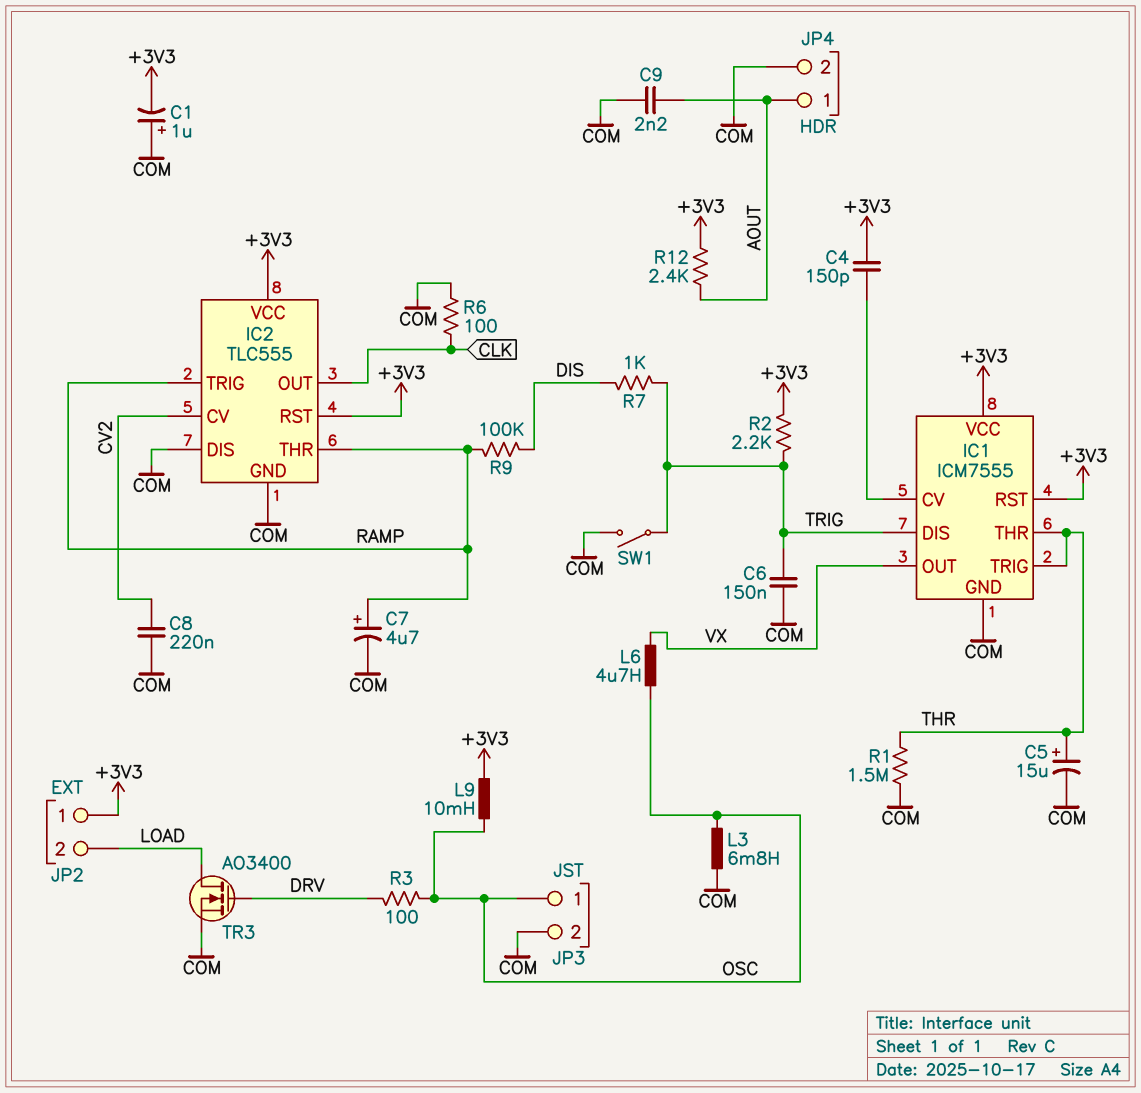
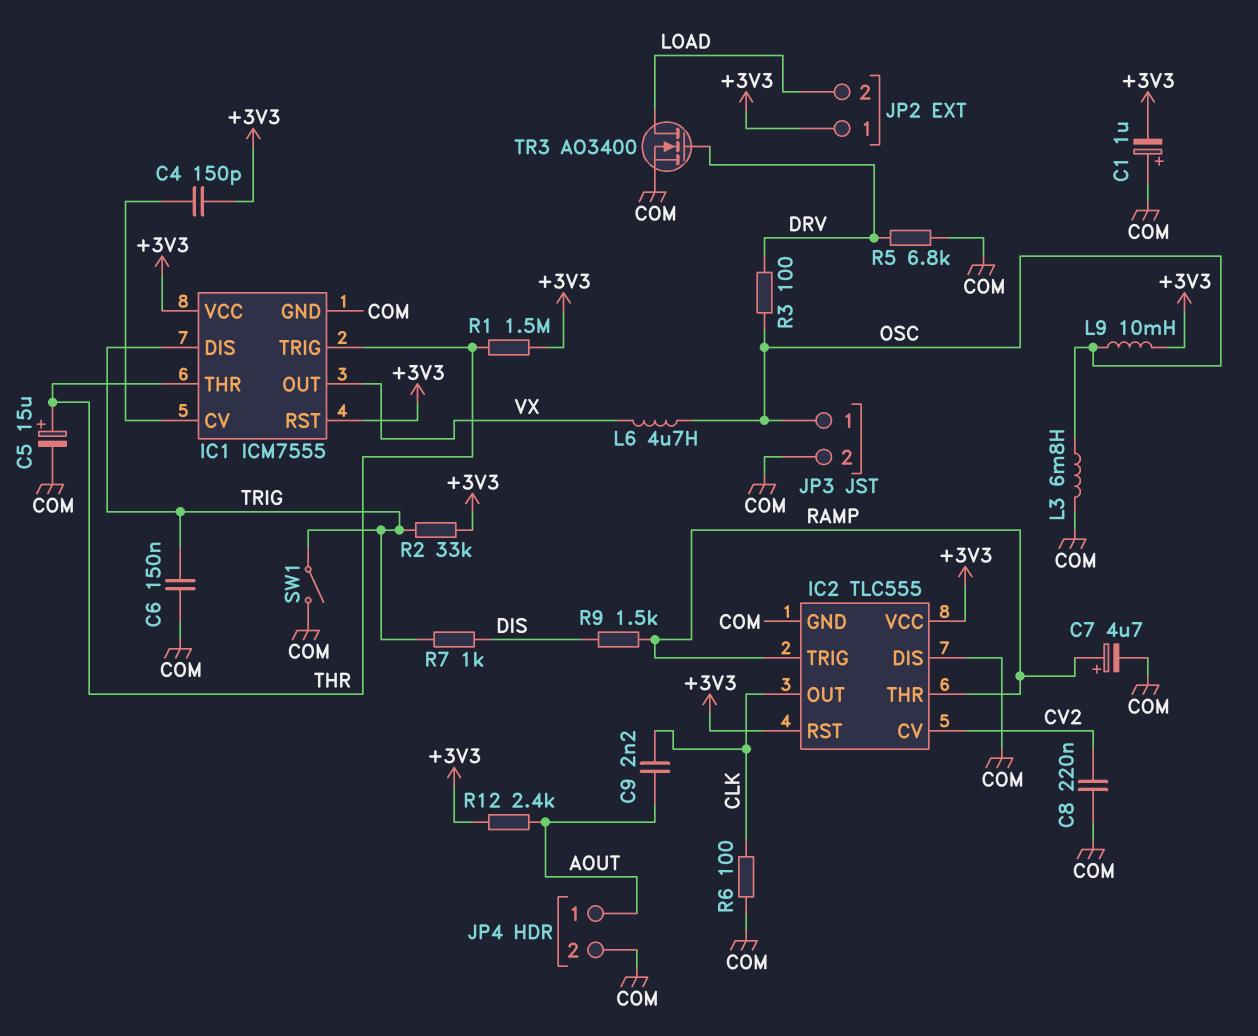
C9: 2.2nF (AOUT, COM) -> 2.2nF (AOUT, CLK)
R1: 1.5M (COM, THR) -> 1.5M (+3V3, THR)
R2: 2.2k (+3V3, TRIG) -> 33k (+3V3, TRIG)
R5: none -> 6.8k (COM, DRV)
R9: 100k (DIS, RAMP) -> 1.5k (DIS, RAMP)

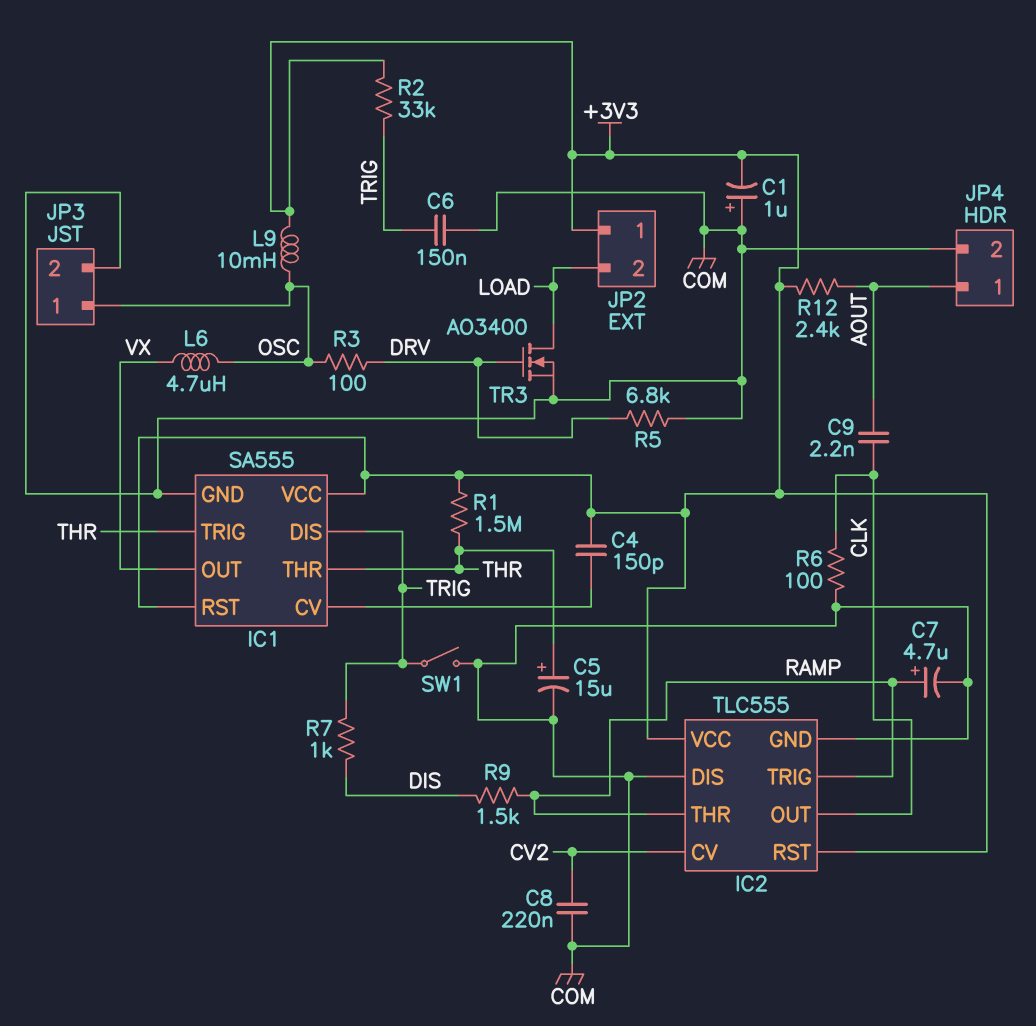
IC1: ICM7555 -> SA555
L3: 6.8mH (COM, OSC) -> none

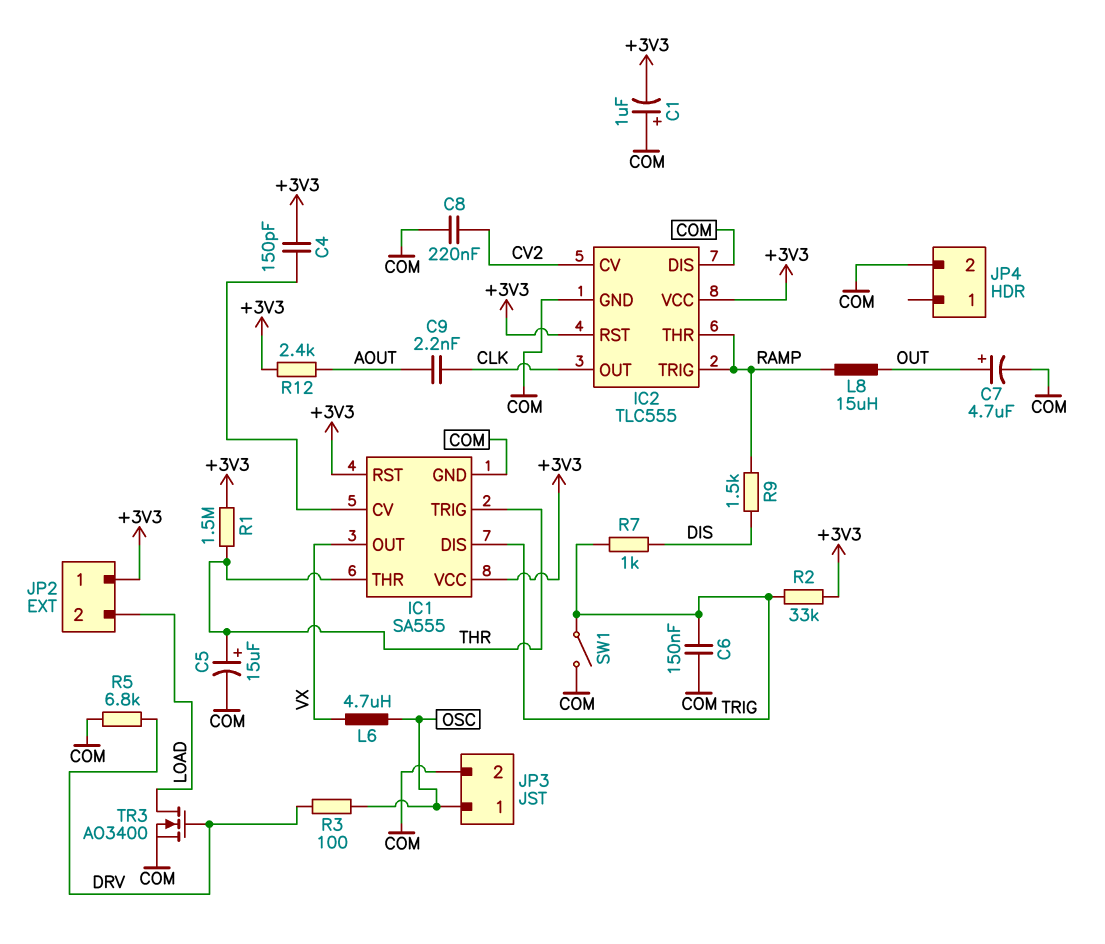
C7: 4.7uF (plus RAMP, minus COM) -> 4.7uF (plus OUT, minus COM)
JP4 pin 1: AOUT -> none
L8: none -> 15uH (OUT, RAMP)
L9: 10mH (+3V3, OSC) -> none
R6: 100 (CLK, COM) -> none

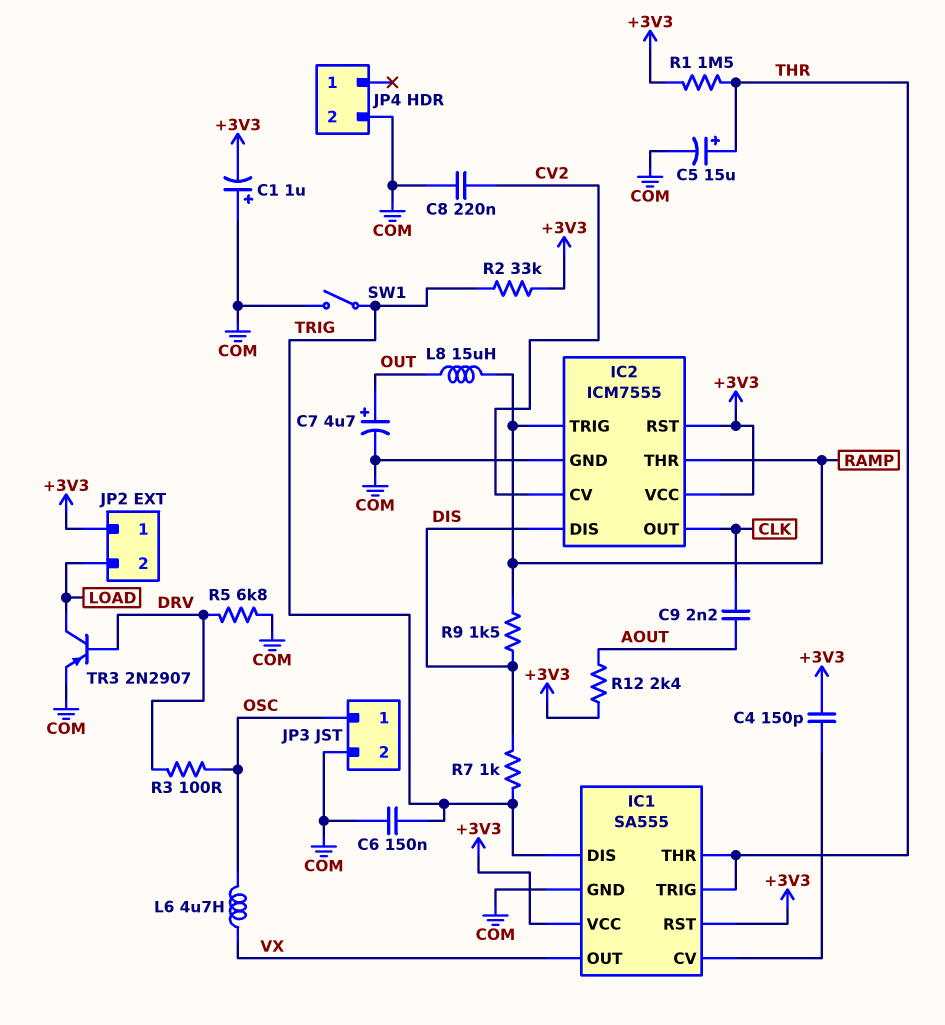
IC2: TLC555 -> ICM7555
IC2 pin DIS: COM -> DIS
TR3: NMOS AO3400 (G DRV, D LOAD, S COM) -> PNP 2N2907 (B DRV, C LOAD, E COM)

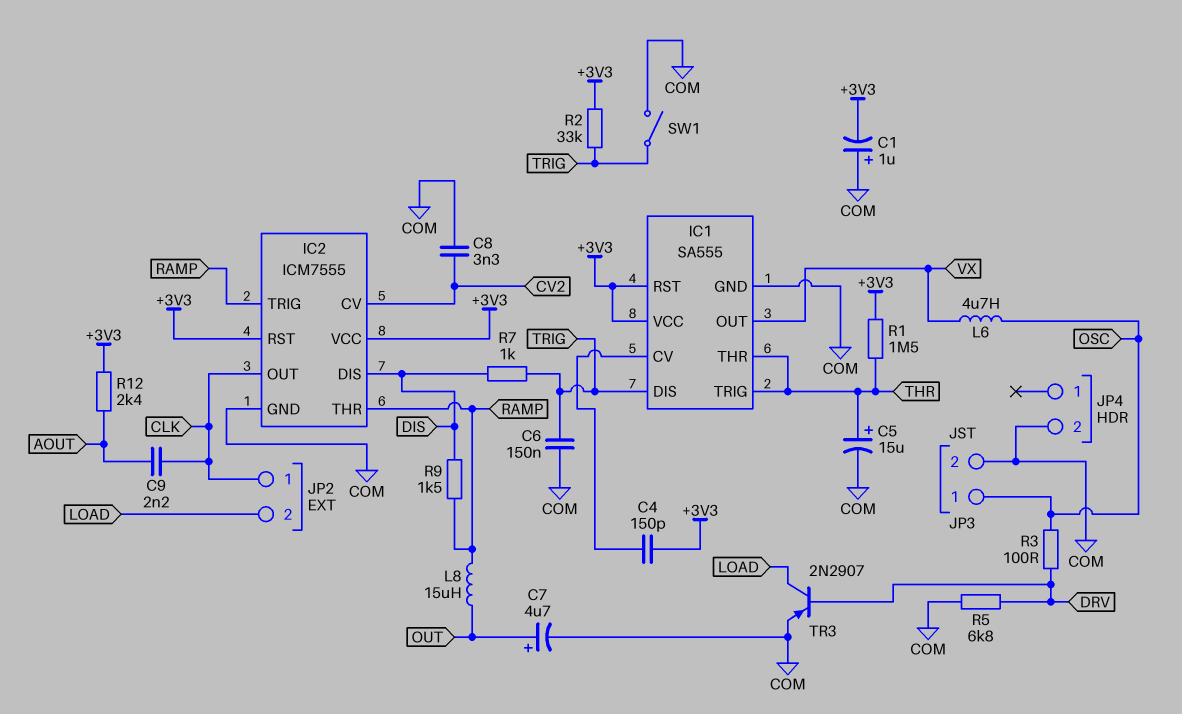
C8: 220nF (COM, CV2) -> 3.3nF (COM, CV2)
JP2 pin 1: +3V3 -> CLK

